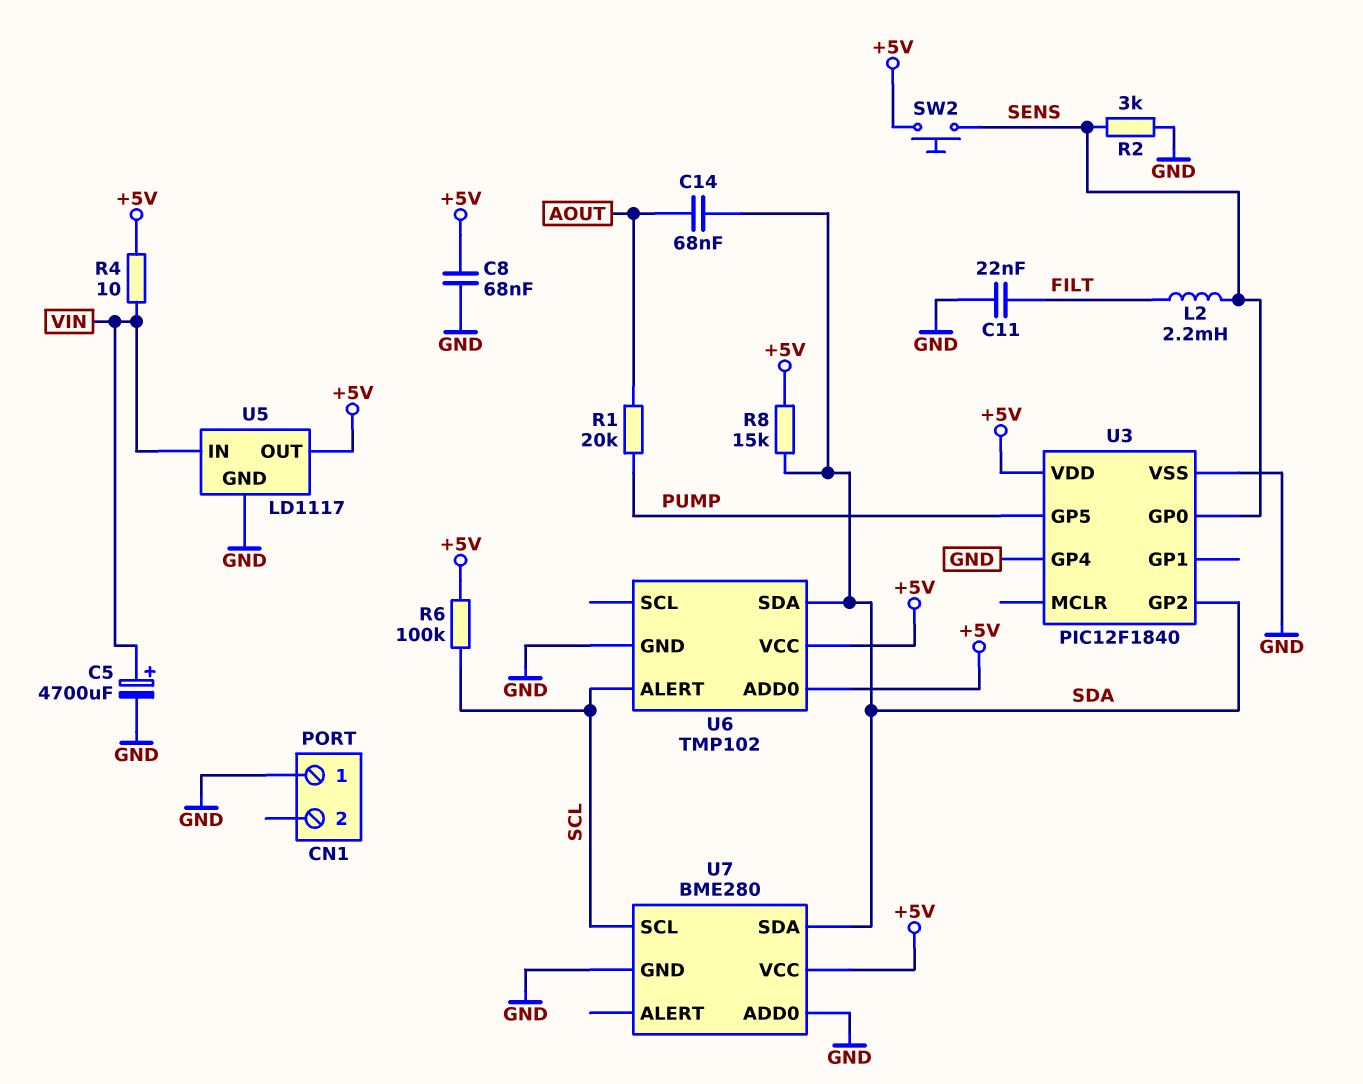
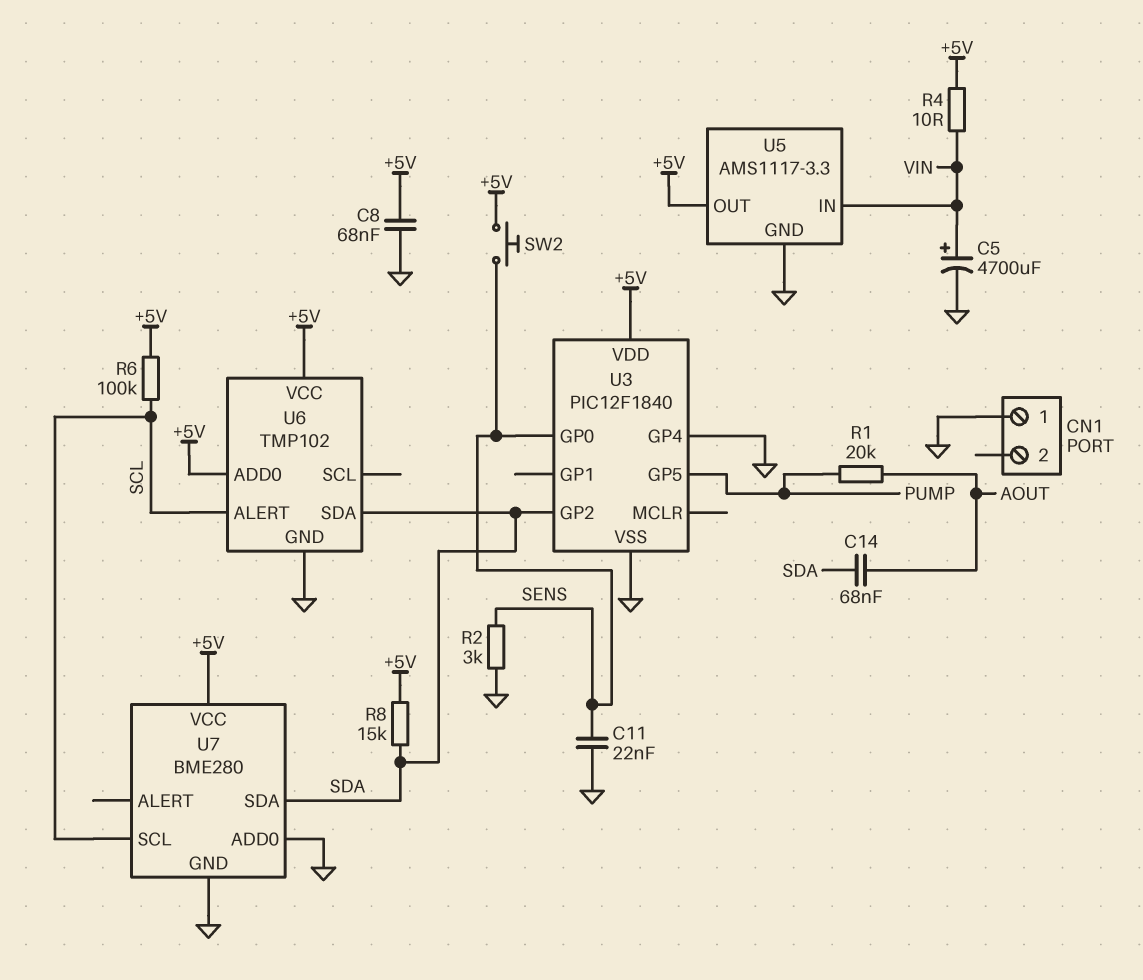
C11: 22nF (FILT, GND) -> 22nF (GND, SENS)
L2: 2.2mH (FILT, SENS) -> none
U5: LD1117 -> AMS1117-3.3

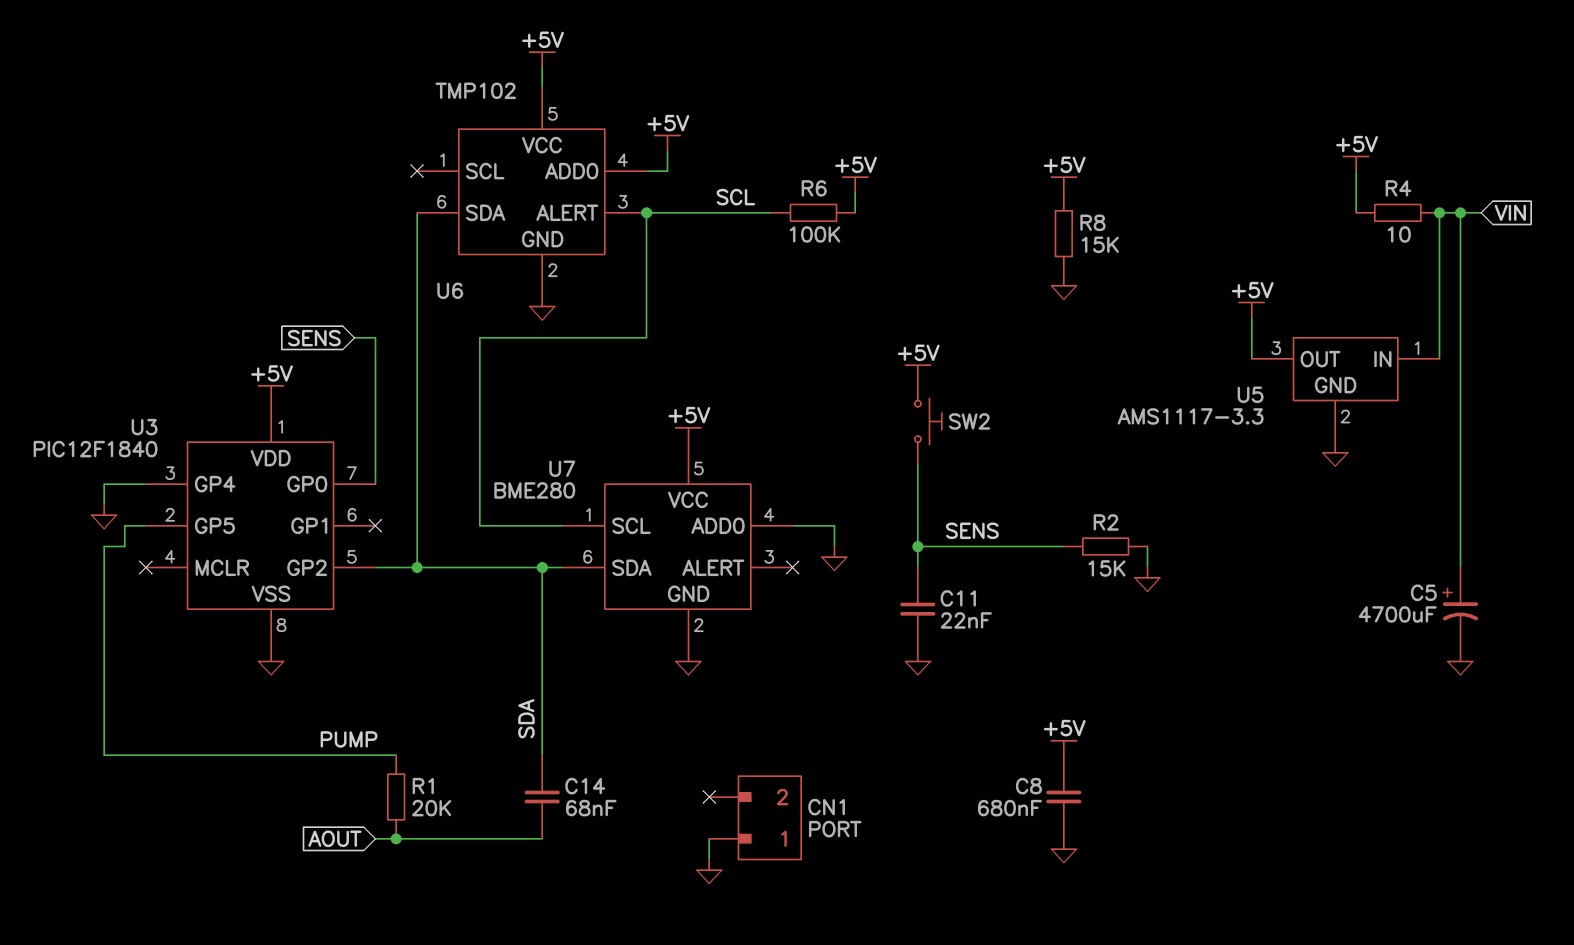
C8: 68nF (+5V, GND) -> 680nF (+5V, GND)
R2: 3k (GND, SENS) -> 15k (GND, SENS)
R8: 15k (+5V, SDA) -> 15k (+5V, GND)

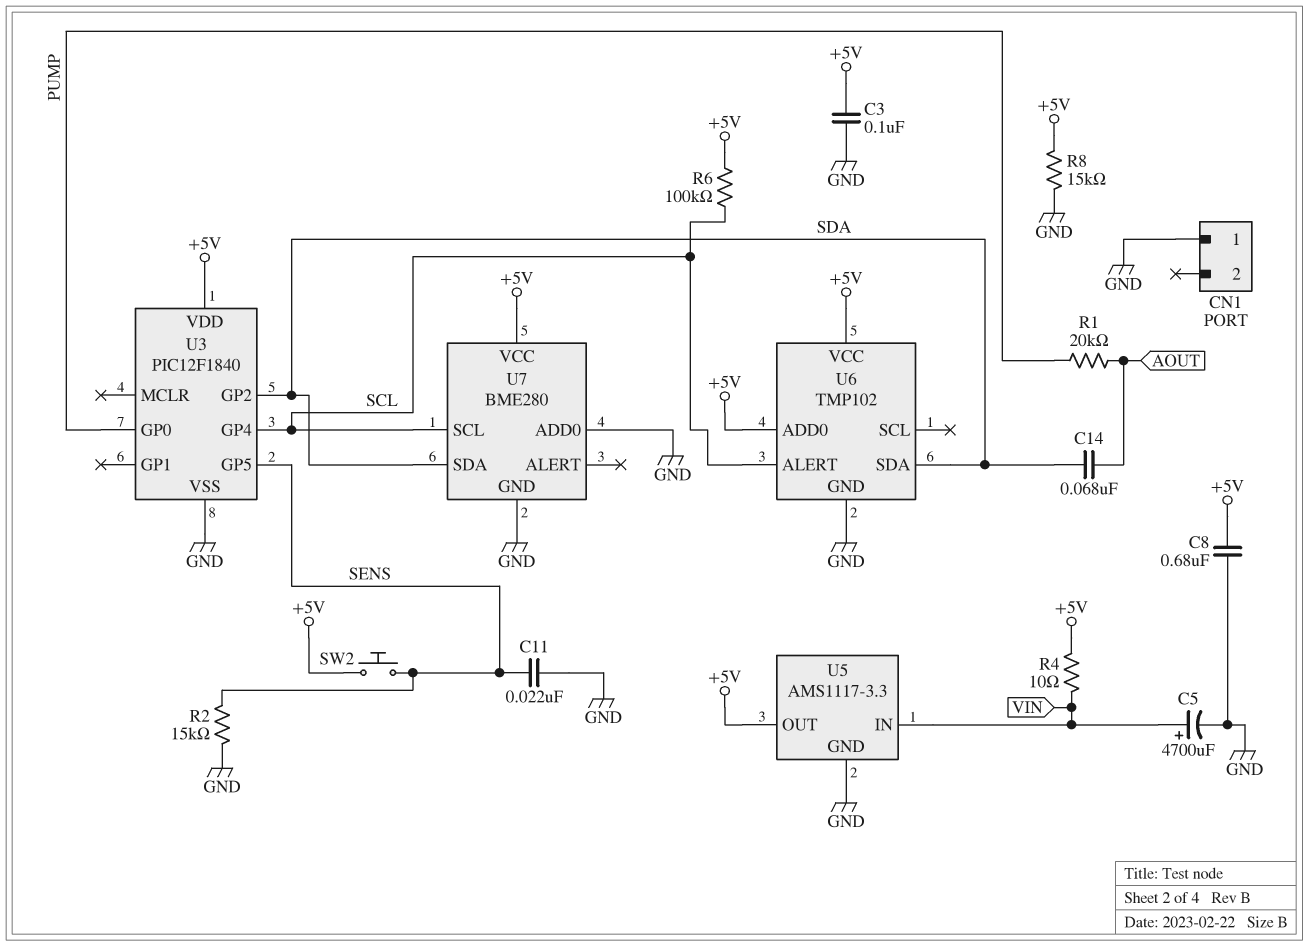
C3: none -> 100nF (+5V, GND)
U3 pin GP0: SENS -> PUMP
U3 pin GP4: GND -> SCL
U3 pin GP5: PUMP -> SENS

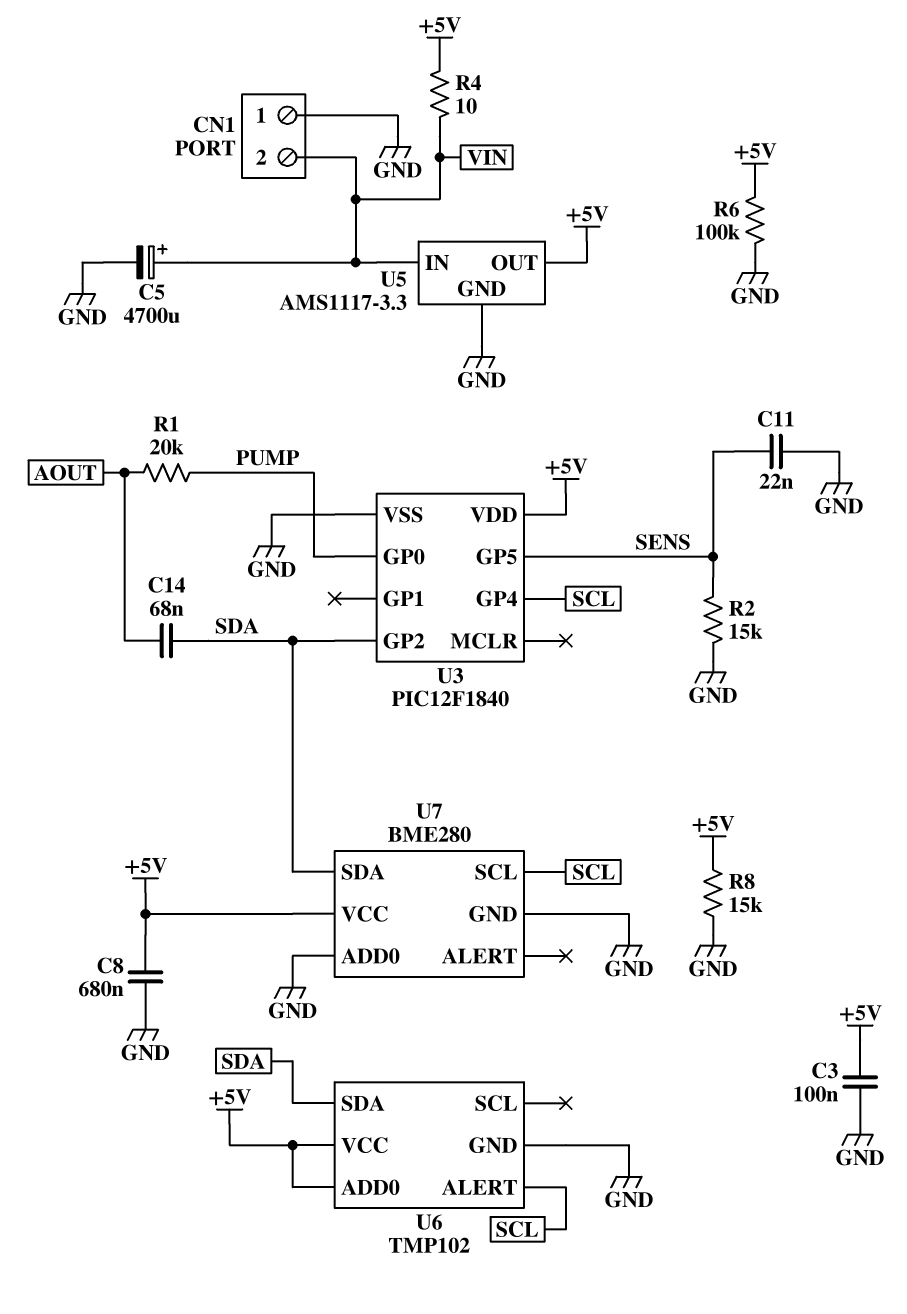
CN1 pin 2: none -> VIN
R6: 100k (+5V, SCL) -> 100k (+5V, GND)
SW2: button (+5V, SENS) -> none

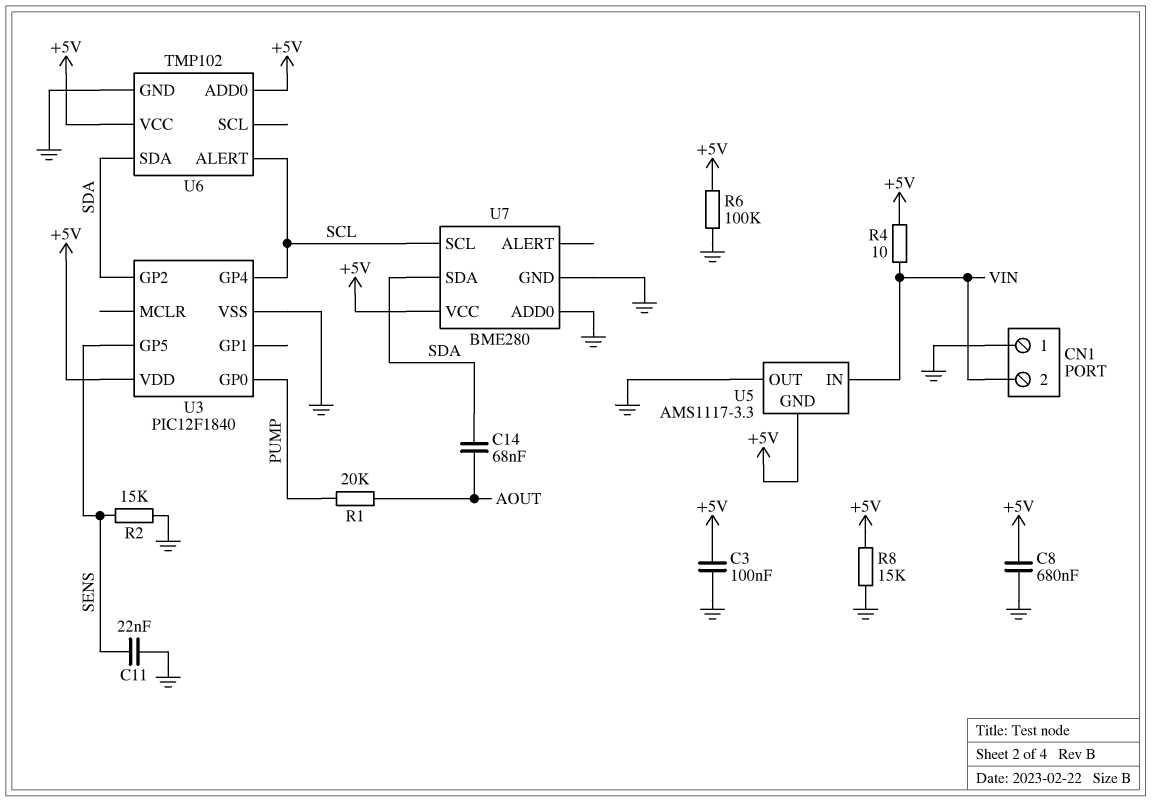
C5: 4700uF (plus VIN, minus GND) -> none
U5 pin GND: GND -> +5V
U5 pin OUT: +5V -> GND

